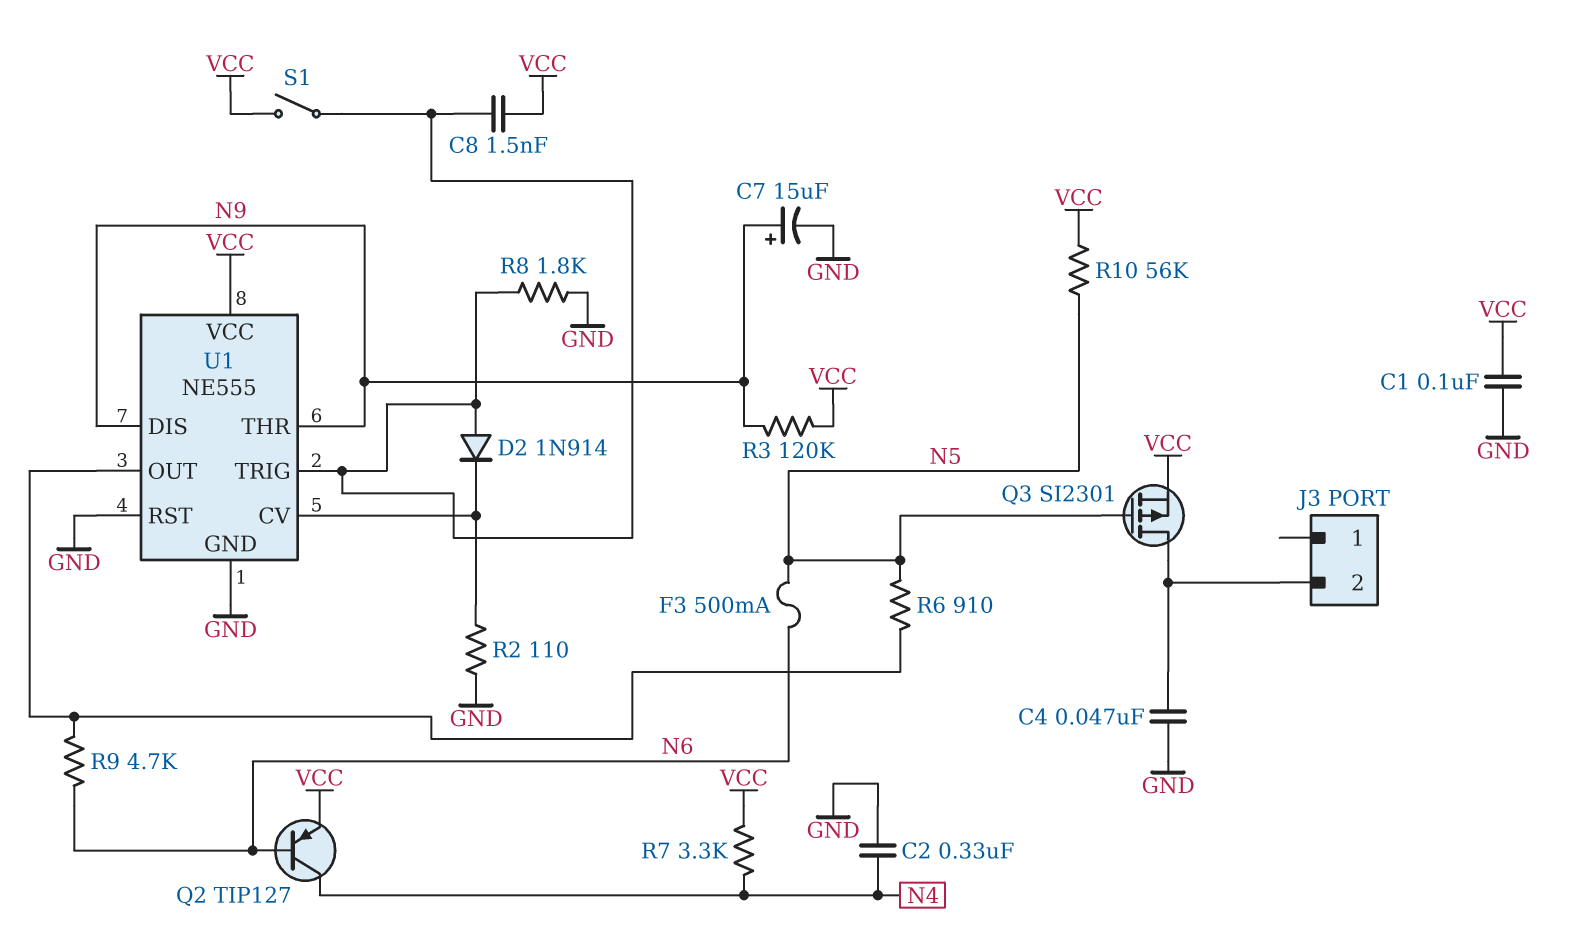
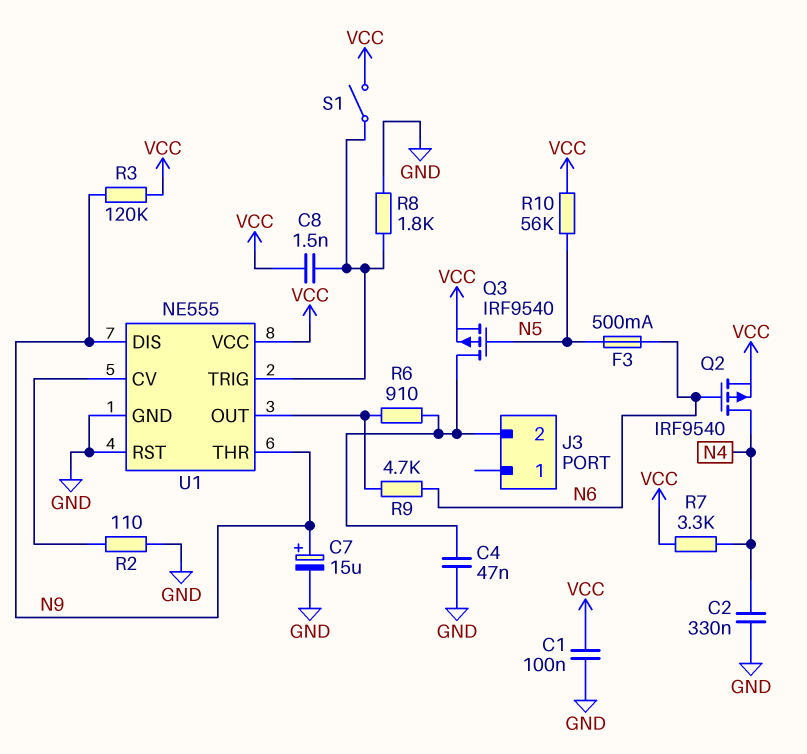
D2: diode 1N914 (A U1/TRIG, K U1/CV) -> none
Q2: PNP TIP127 (B N6, C N4, E VCC) -> PMOS IRF9540 (G N6, D N4, S VCC)
Q3: PMOS SI2301 (G N5, D J3/2, S VCC) -> PMOS IRF9540 (G N5, D J3/2, S VCC)
R6: 910 (N5, U1/OUT) -> 910 (J3/2, U1/OUT)

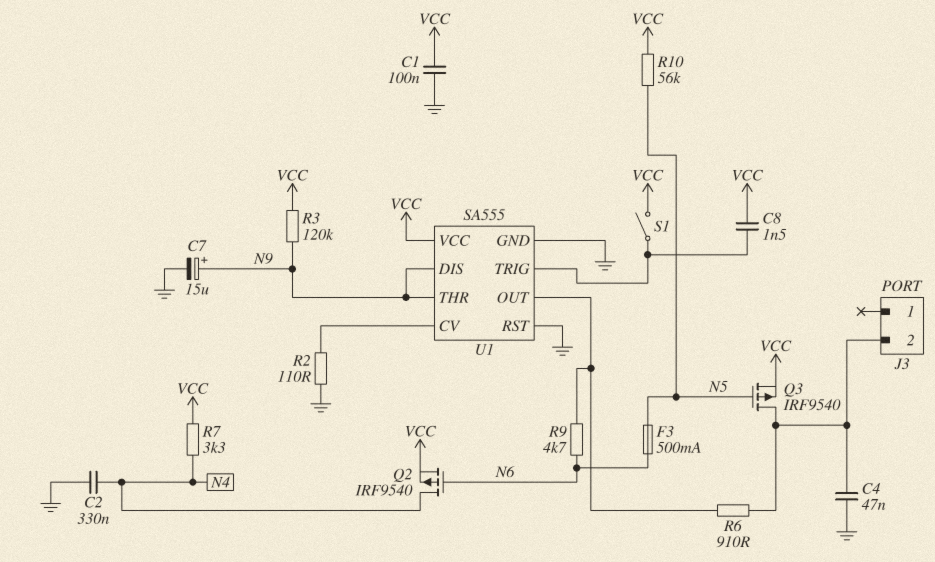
R8: 1.8k (GND, U1/TRIG) -> none
U1: NE555 -> SA555

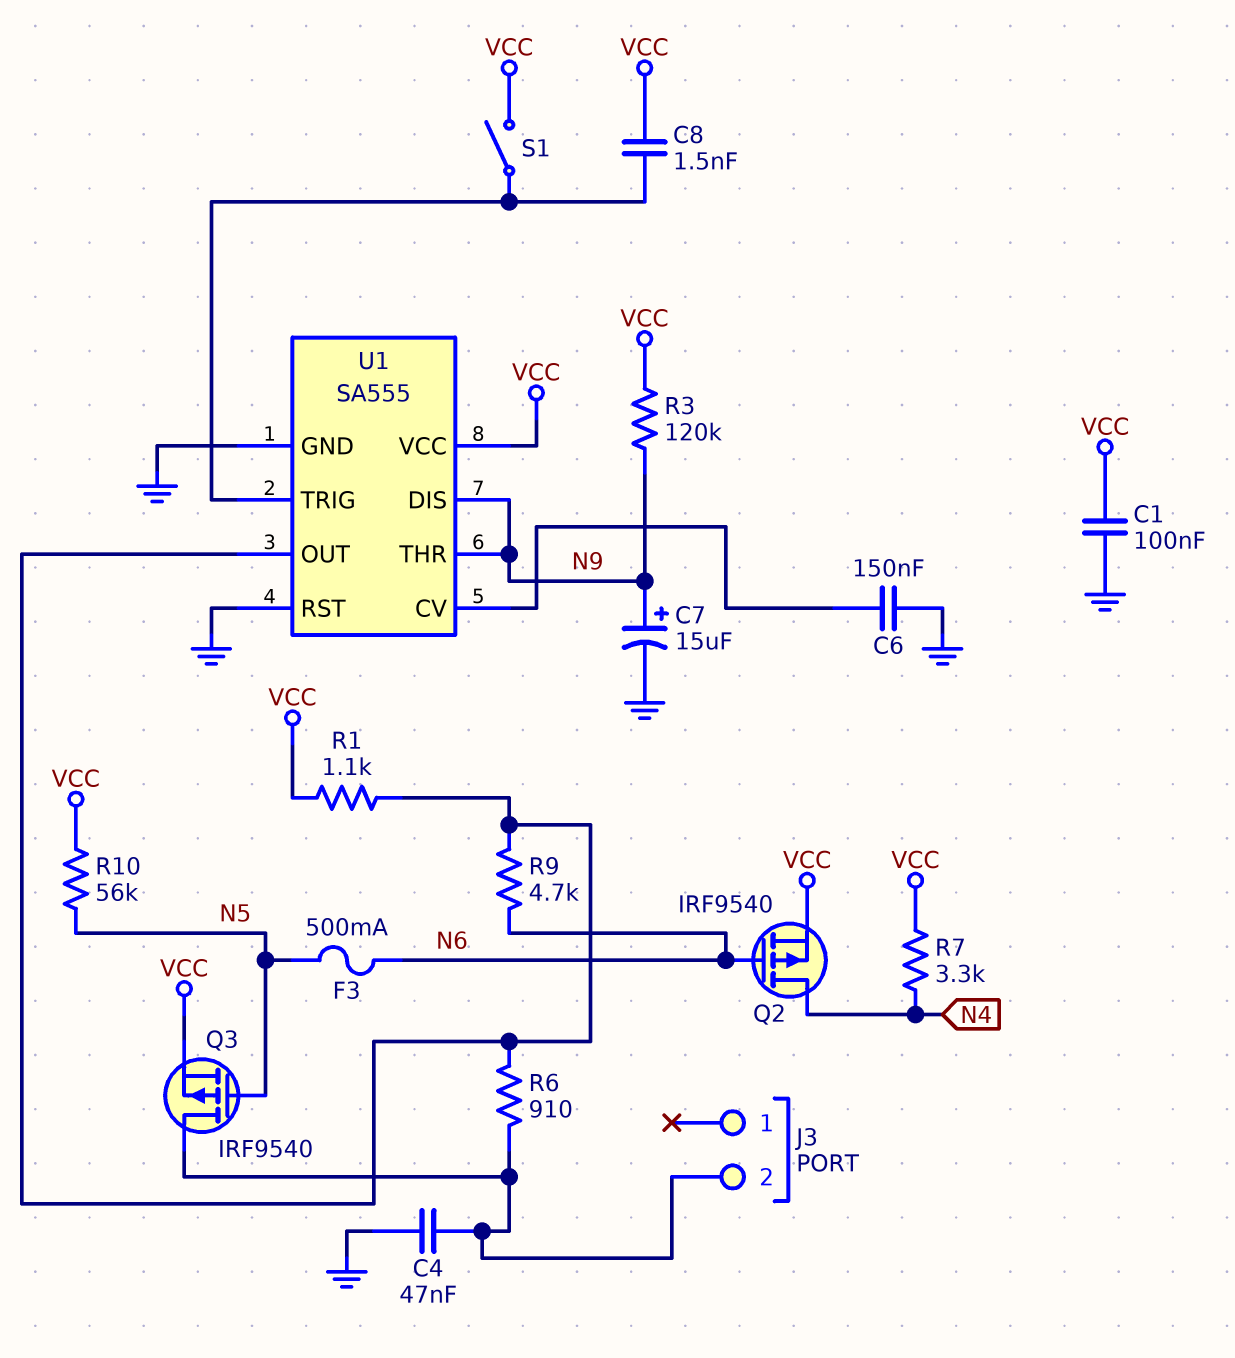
C2: 330nF (GND, N4) -> none
C6: none -> 150nF (GND, U1/CV)
R1: none -> 1.1k (U1/OUT, VCC)
R2: 110 (GND, U1/CV) -> none

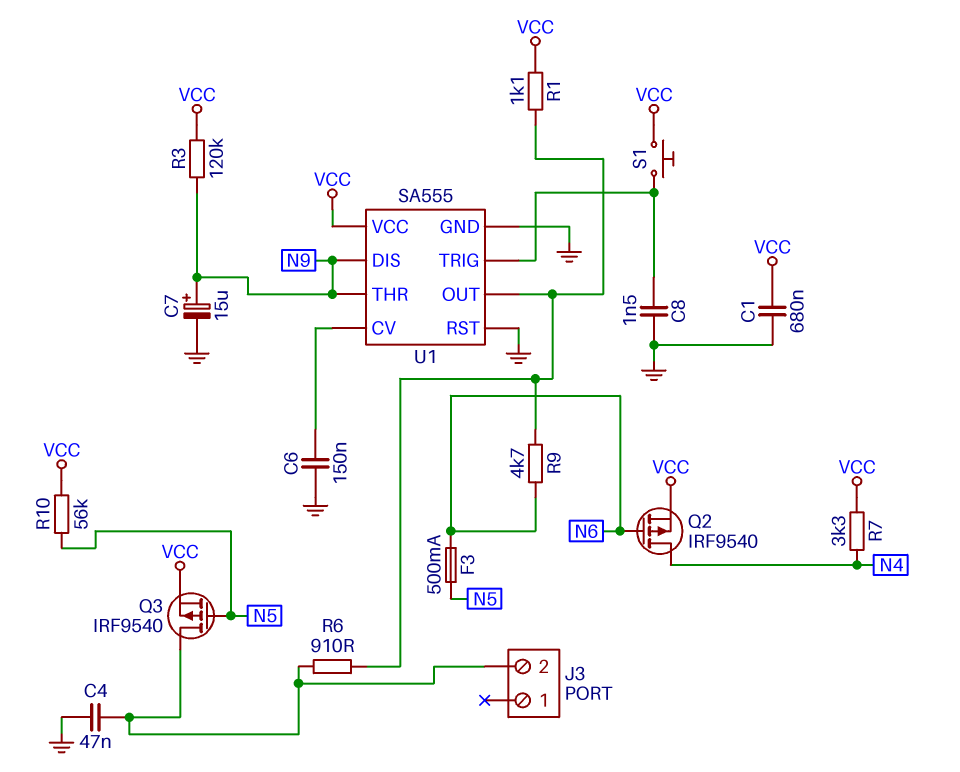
C1: 100nF (GND, VCC) -> 680nF (GND, VCC)
C8: 1.5nF (U1/TRIG, VCC) -> 1.5nF (GND, U1/TRIG)
S1: switch (U1/TRIG, VCC) -> button (U1/TRIG, VCC)

